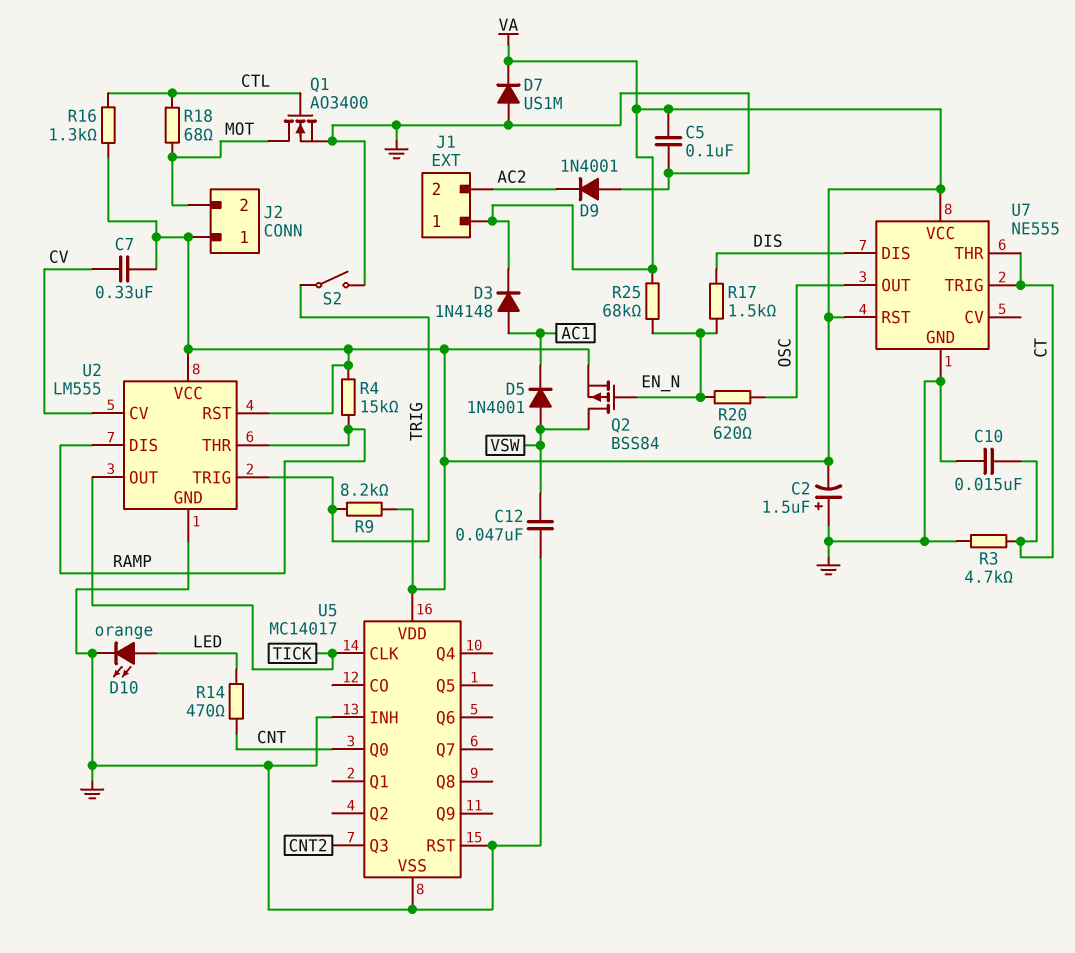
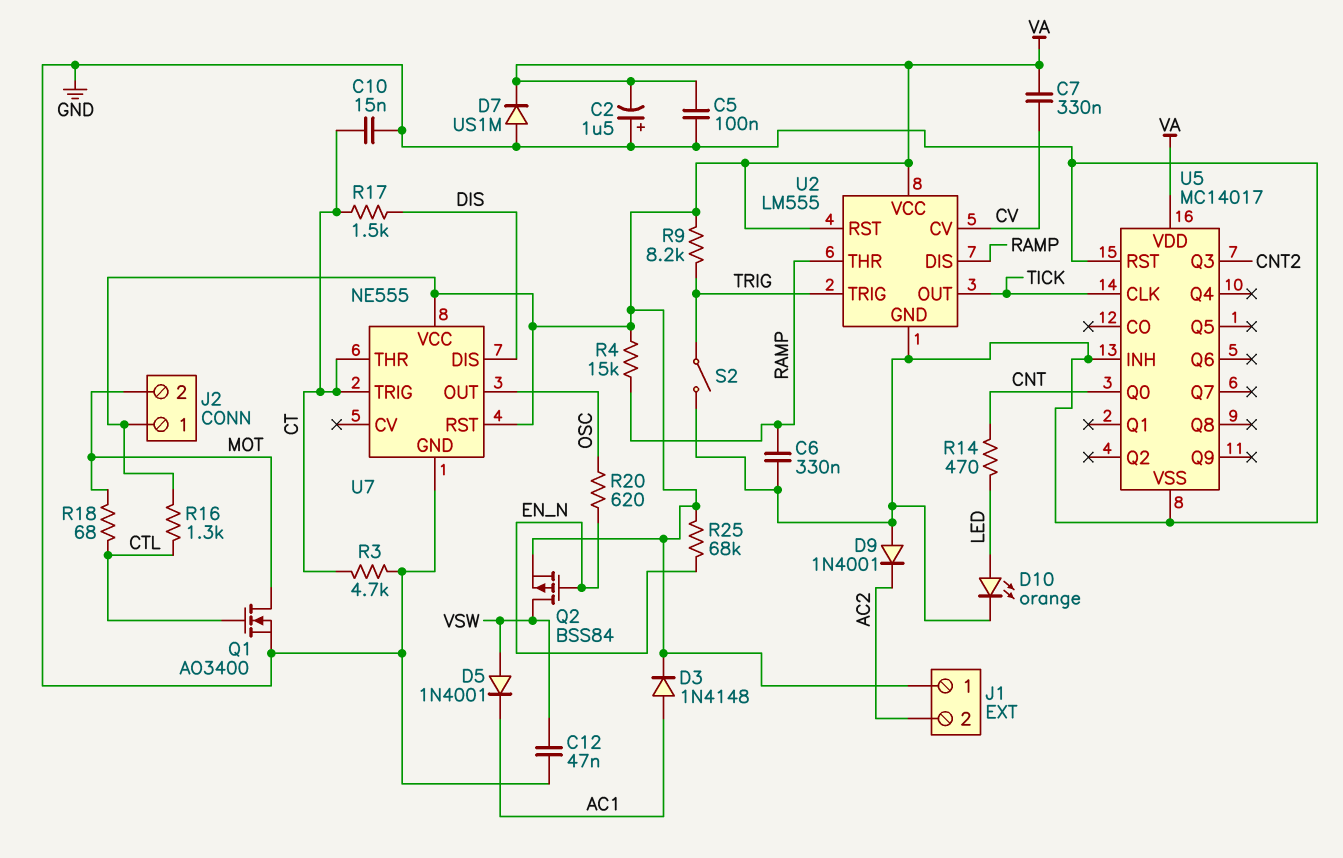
C6: none -> 330nF (GND, RAMP)
R17: 1.5k (DIS, EN_N) -> 1.5k (CT, DIS)

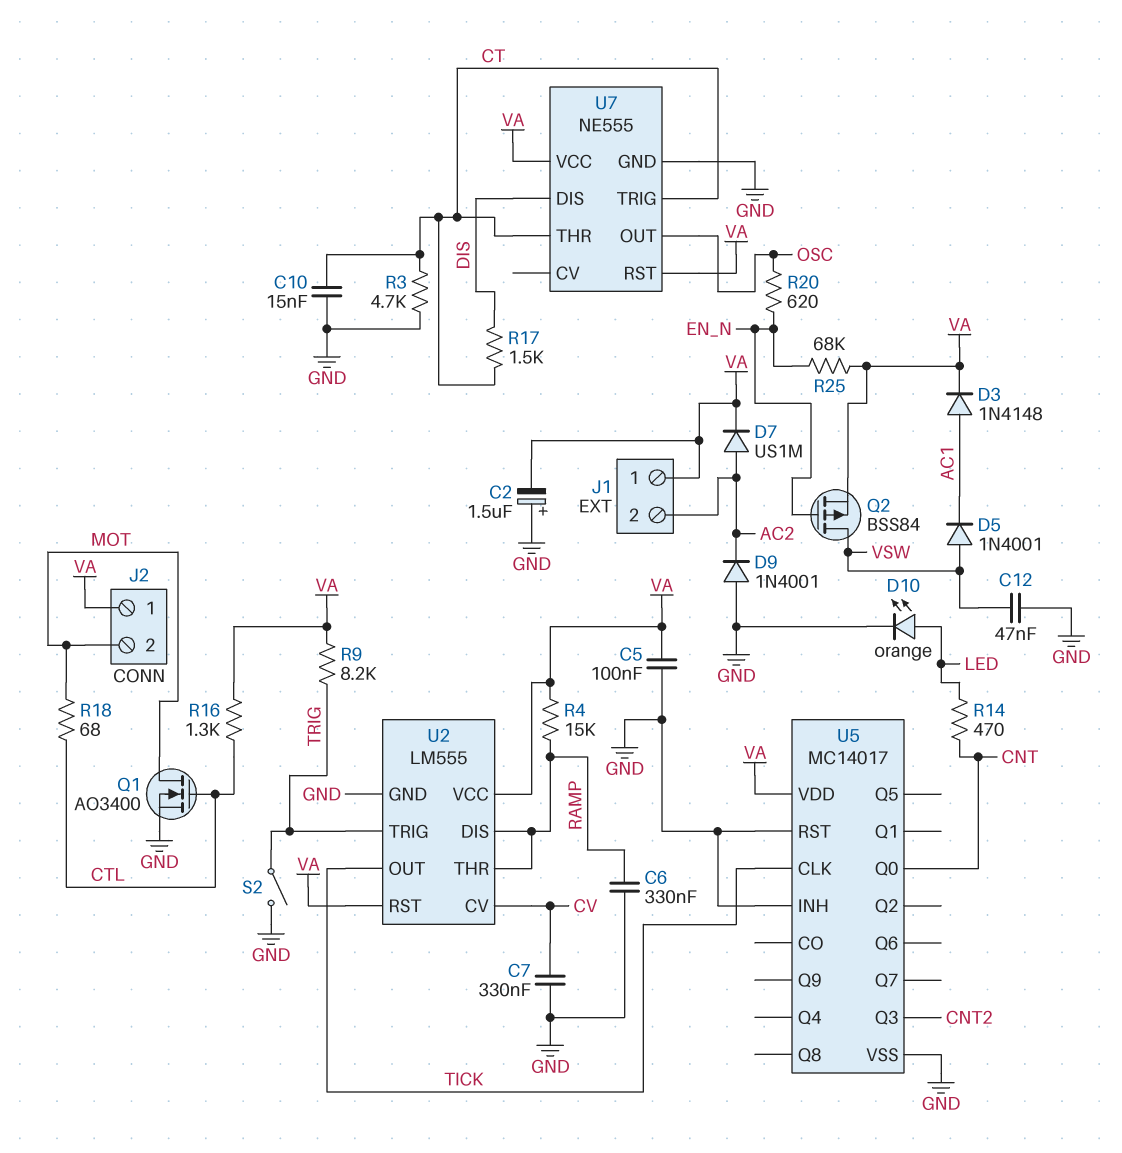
C7: 330nF (CV, VA) -> 330nF (CV, GND)
D7: diode US1M (A GND, K VA) -> diode US1M (A AC2, K VA)

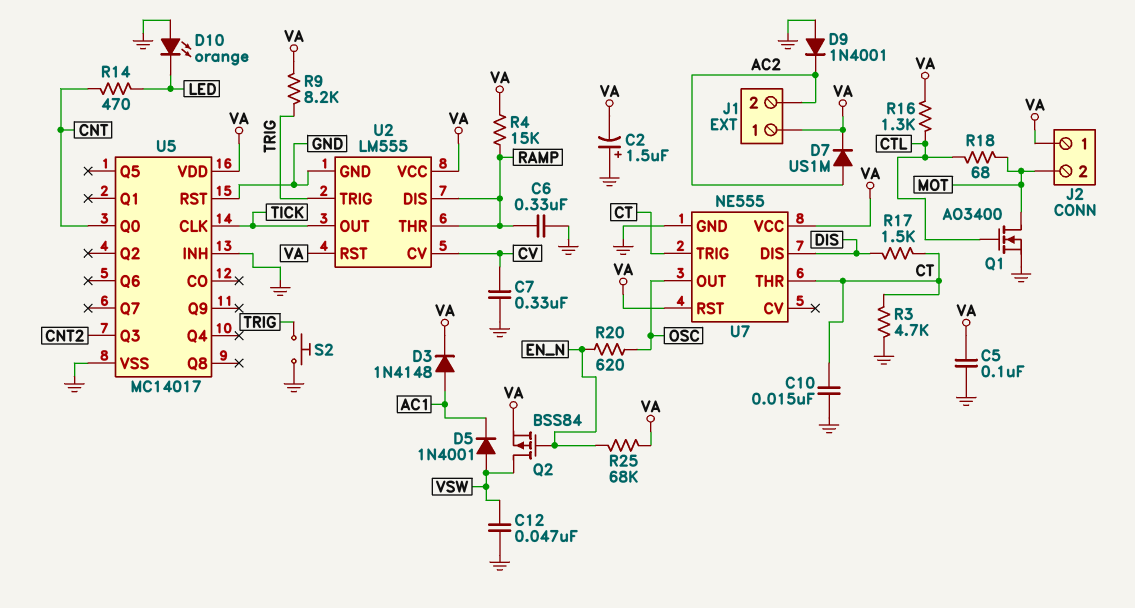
D10: LED orange (A LED, K GND) -> LED orange (A GND, K LED)
S2: switch (GND, TRIG) -> button (GND, TRIG)

